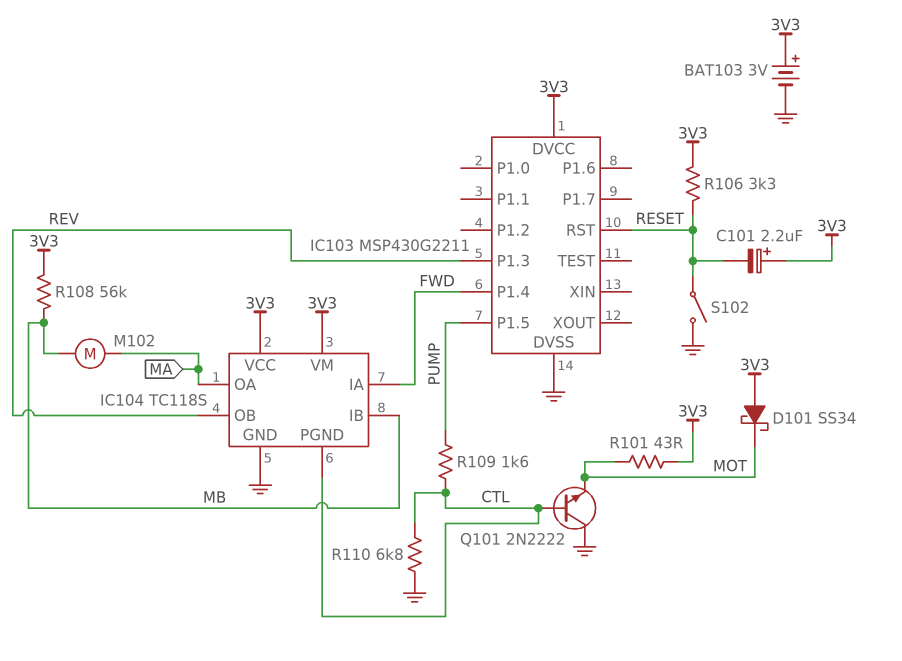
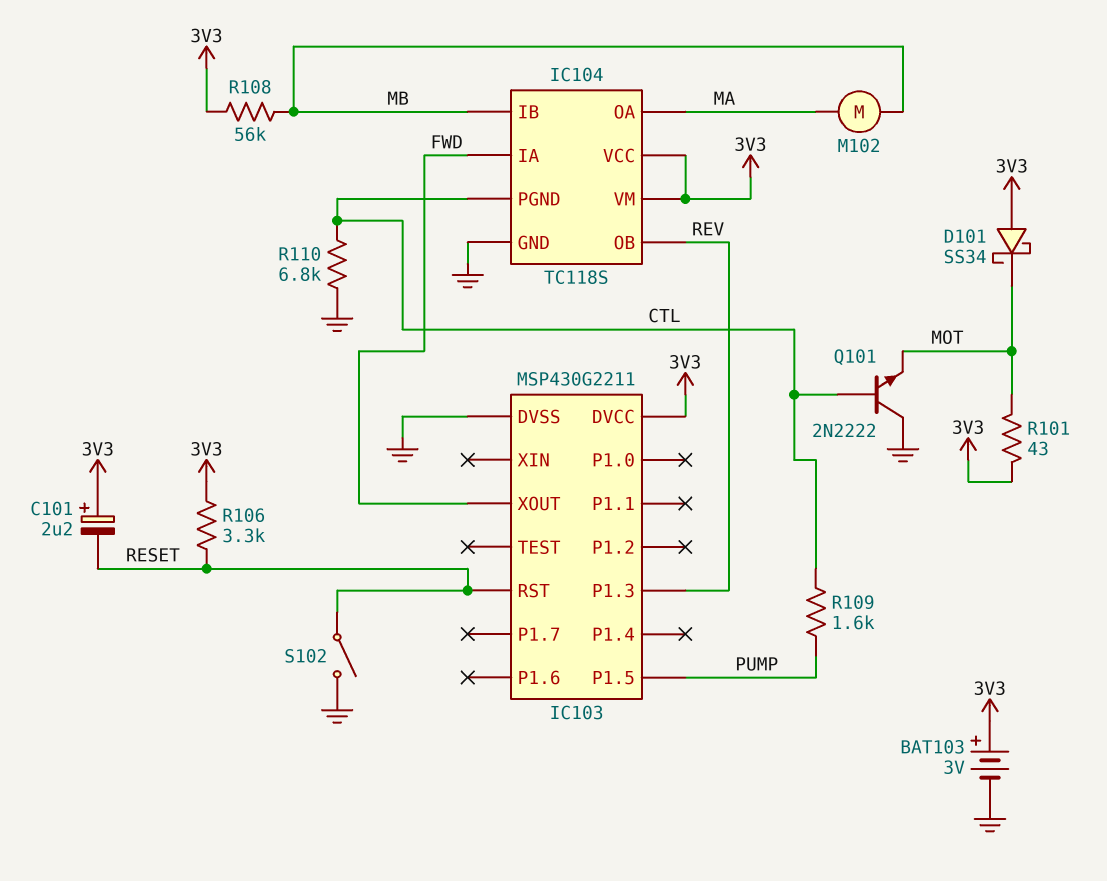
IC103 pin P1.4: FWD -> none
IC103 pin XOUT: none -> FWD

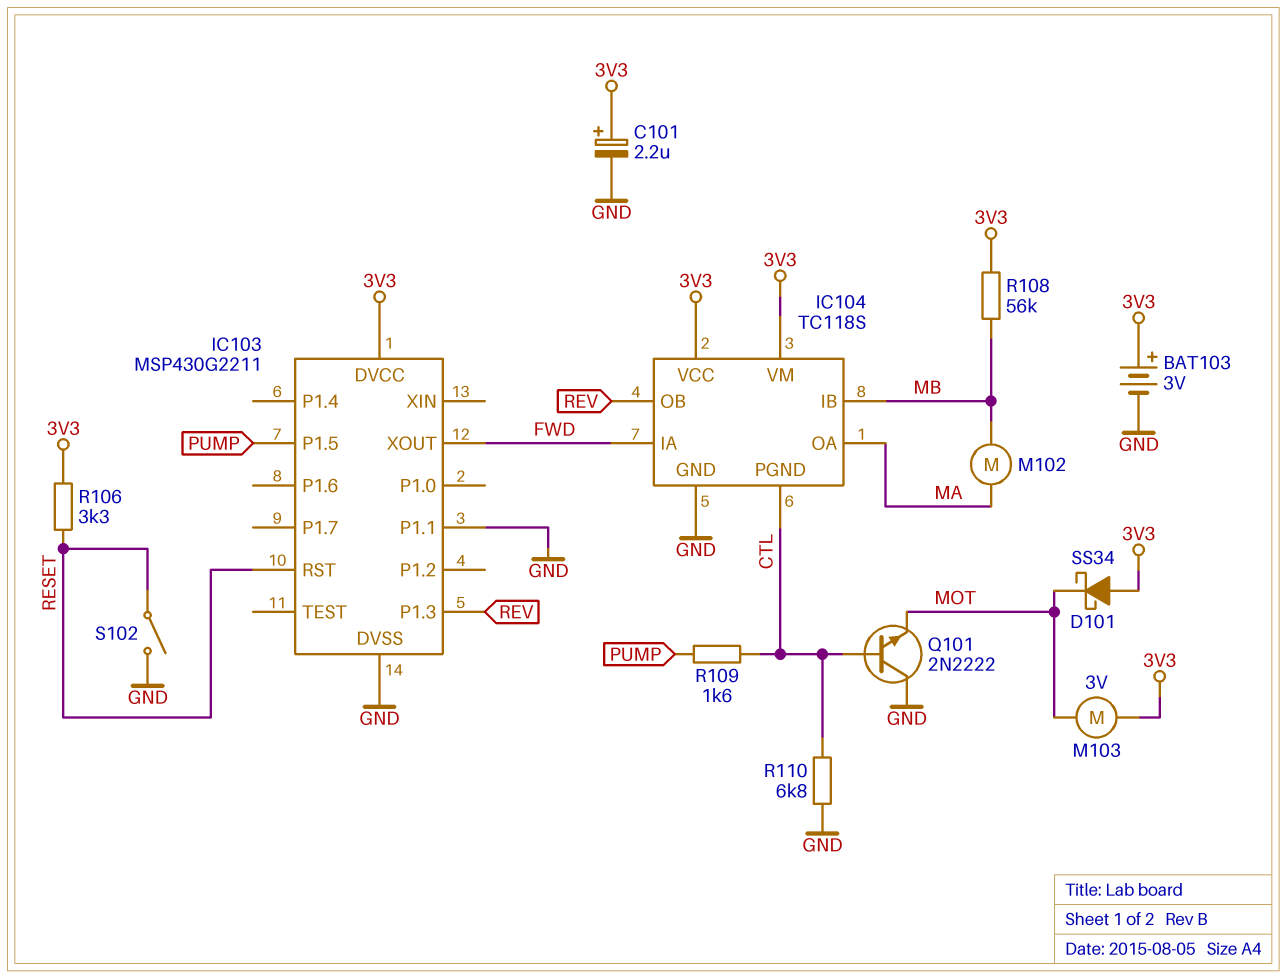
C101: 2.2uF (plus 3V3, minus RESET) -> 2.2uF (plus 3V3, minus GND)
IC103 pin P1.1: none -> GND
M103: none -> motor 3V (3V3, MOT)
R101: 43 (3V3, MOT) -> none

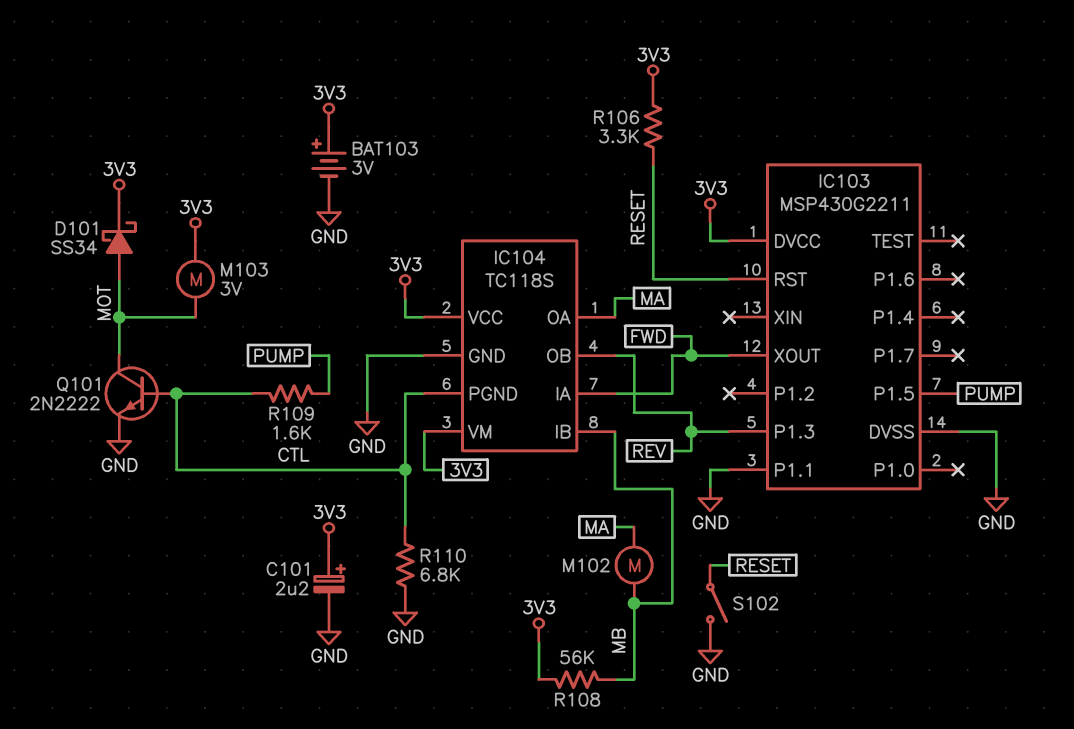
D101: schottky SS34 (A 3V3, K MOT) -> schottky SS34 (A MOT, K 3V3)
Q101: NPN 2N2222 (B CTL, C GND, E MOT) -> NPN 2N2222 (B CTL, C MOT, E GND)

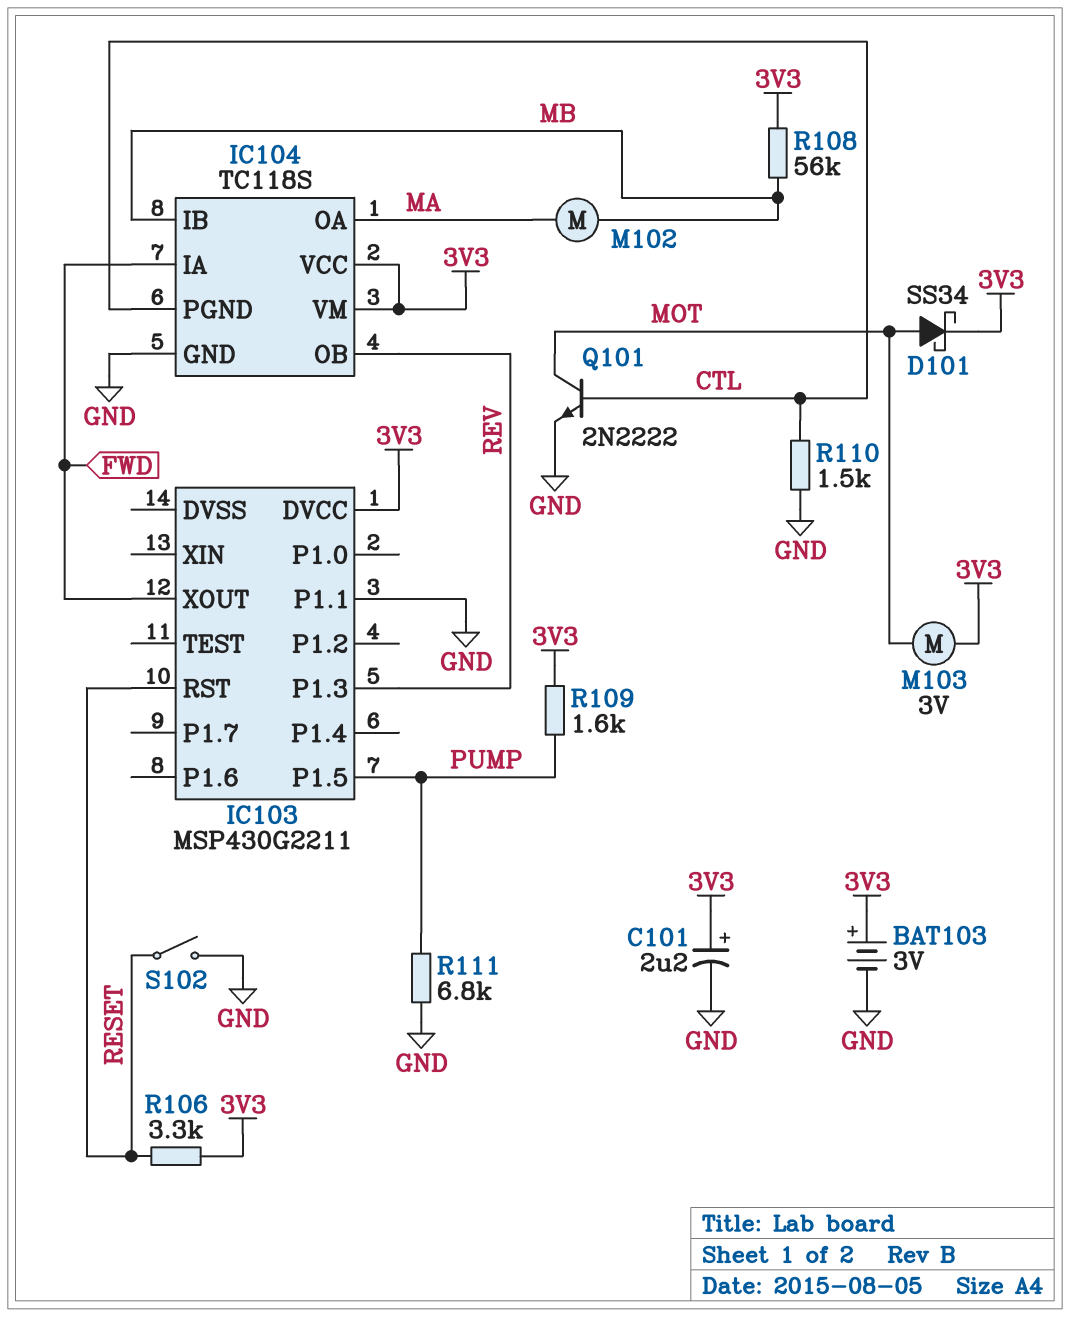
IC103 pin DVSS: GND -> none
R109: 1.6k (CTL, PUMP) -> 1.6k (3V3, PUMP)
R110: 6.8k (CTL, GND) -> 1.5k (CTL, GND)
R111: none -> 6.8k (GND, PUMP)

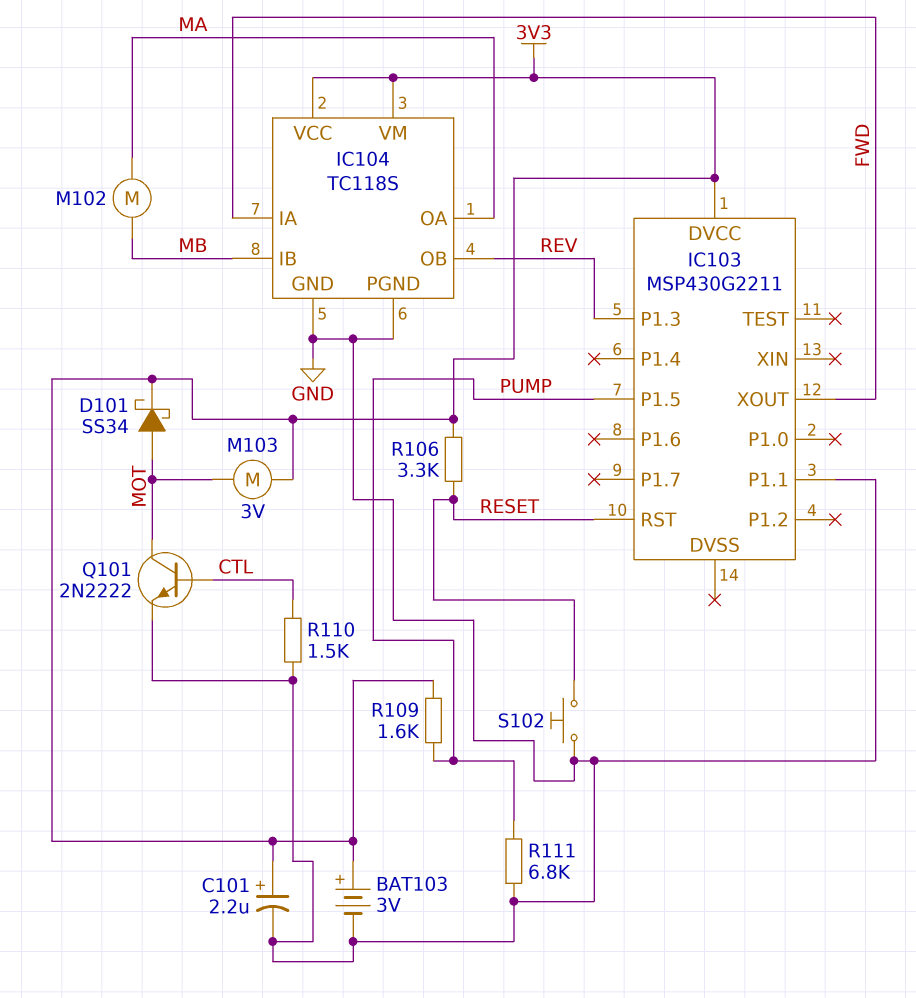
IC104 pin PGND: CTL -> GND
R108: 56k (3V3, MB) -> none
S102: switch (GND, RESET) -> button (GND, RESET)

